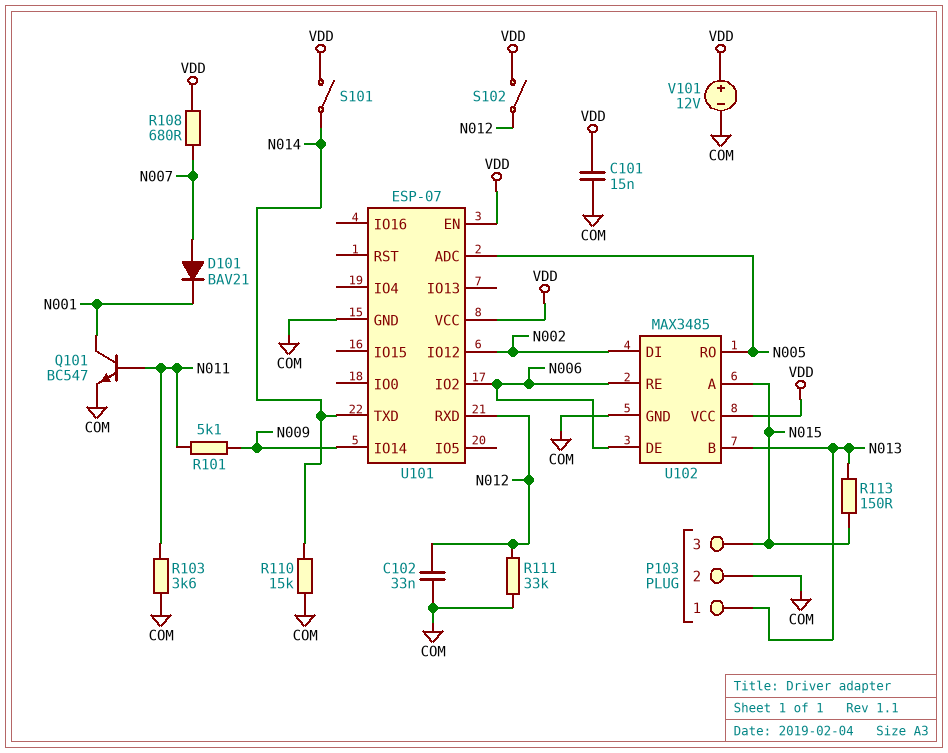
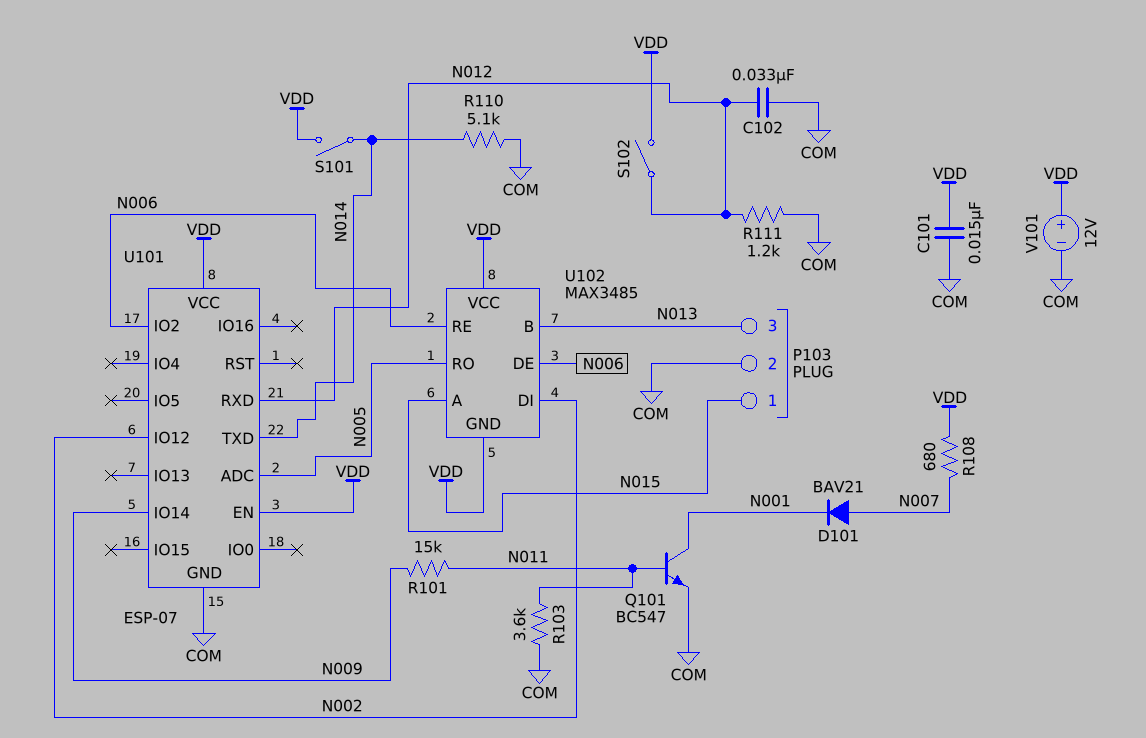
P103 pin 1: N013 -> N015
P103 pin 3: N015 -> N013
R101: 5.1k (N009, N011) -> 15k (N009, N011)
R110: 15k (COM, N014) -> 5.1k (COM, N014)
R111: 33k (COM, N012) -> 1.2k (COM, N012)
R113: 150 (N013, N015) -> none
U102 pin GND: COM -> VDD

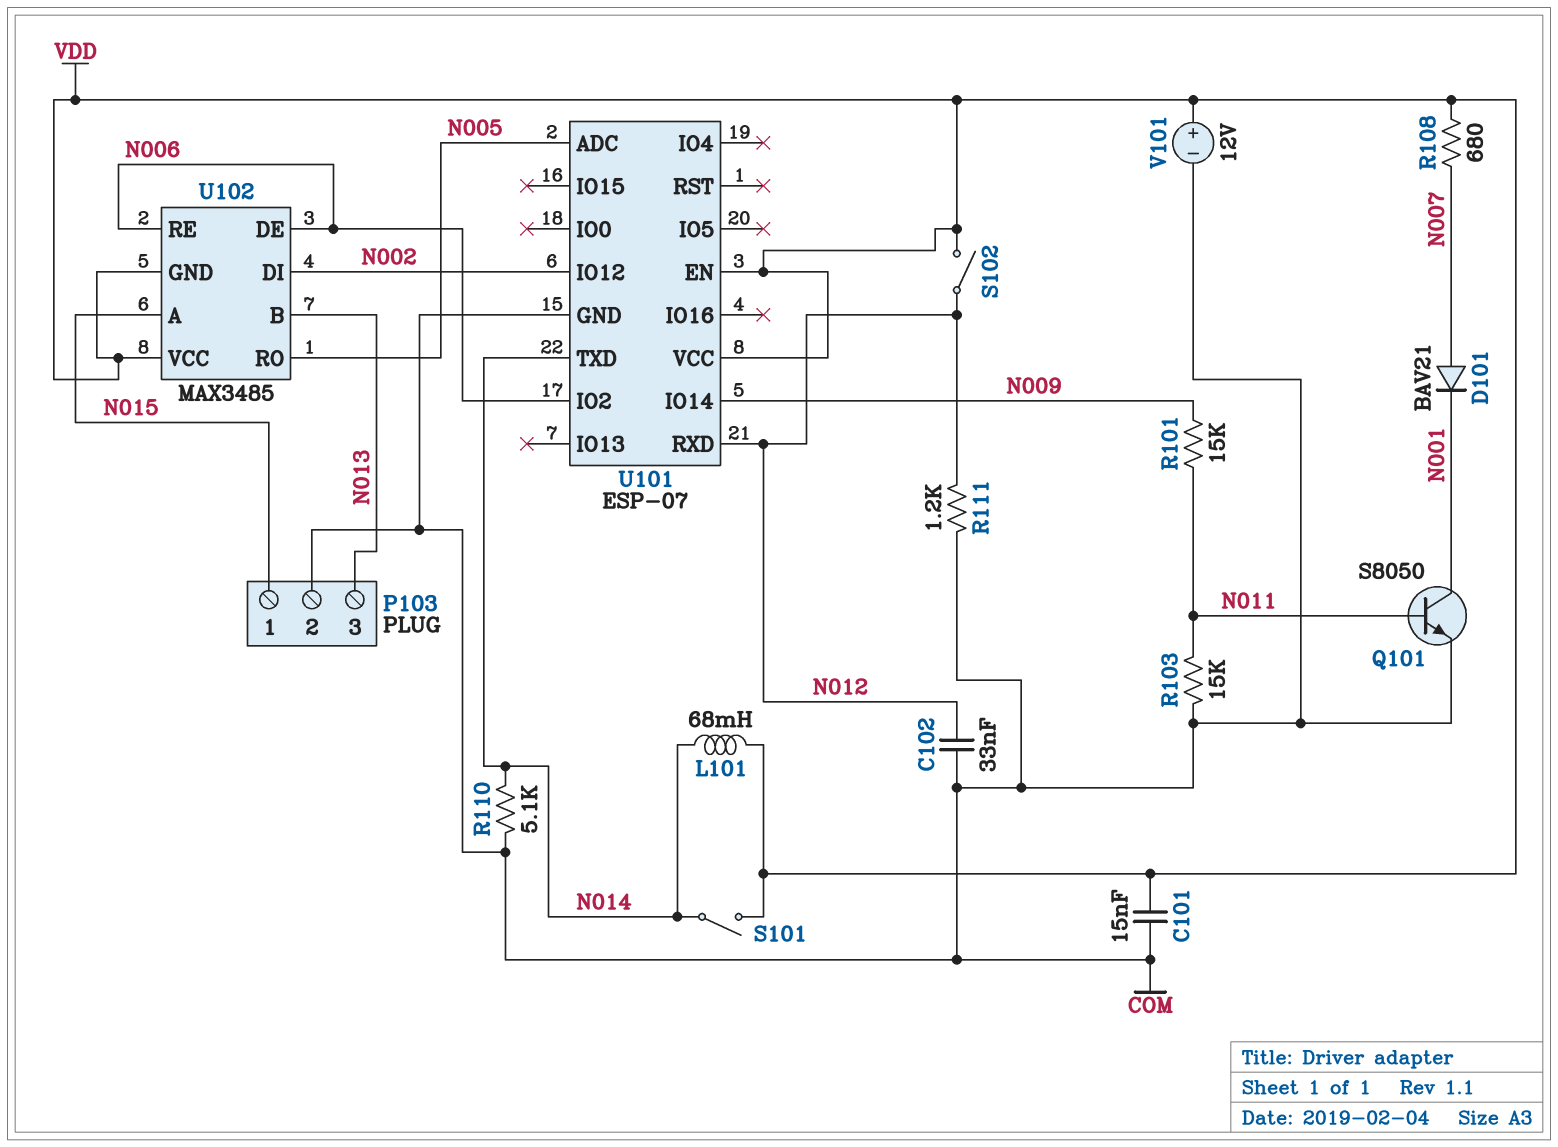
L101: none -> 68mH (N014, VDD)
Q101: NPN BC547 (B N011, C N001, E COM) -> NPN S8050 (B N011, C N001, E COM)
R103: 3.6k (COM, N011) -> 15k (COM, N011)

